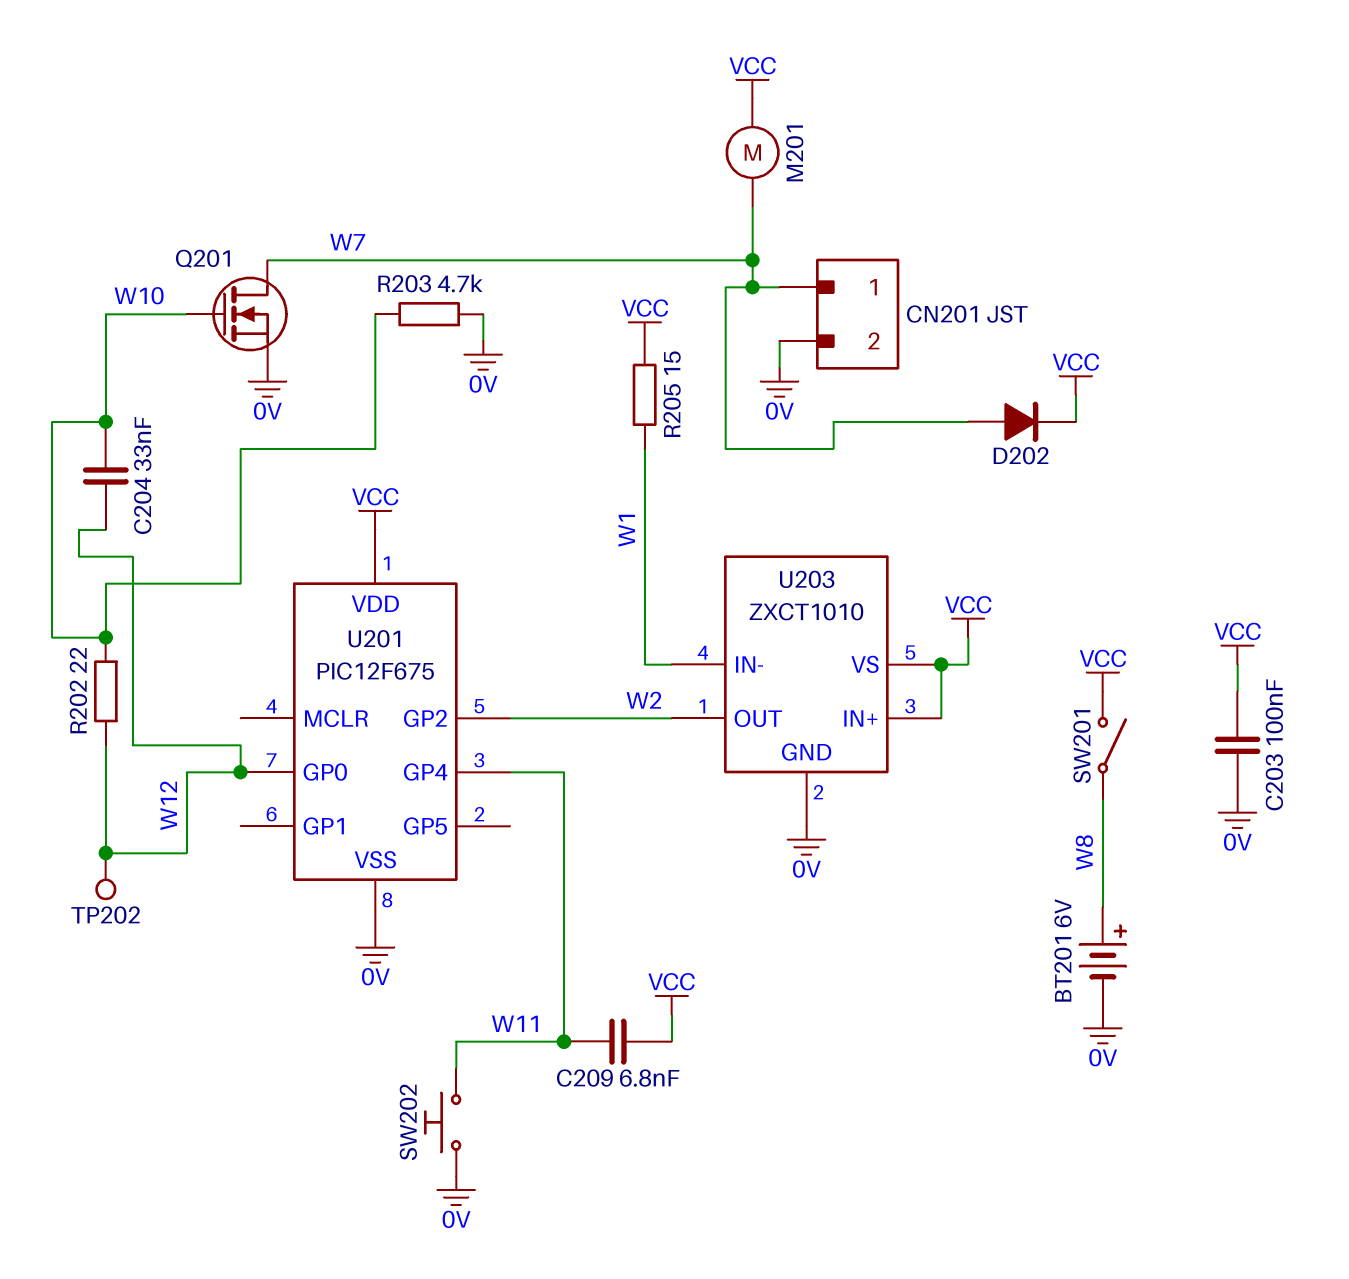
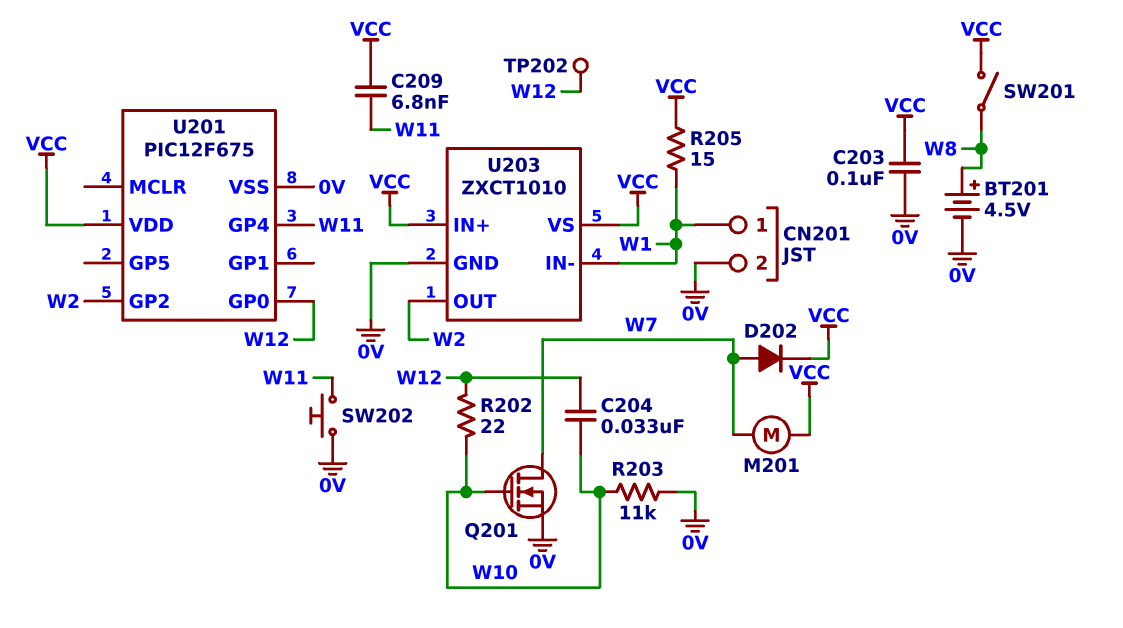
BT201: 6V (plus W8, minus 0V) -> 4.5V (plus W8, minus 0V)
CN201 pin 1: W7 -> W1
R203: 4.7k (0V, W10) -> 11k (0V, W10)

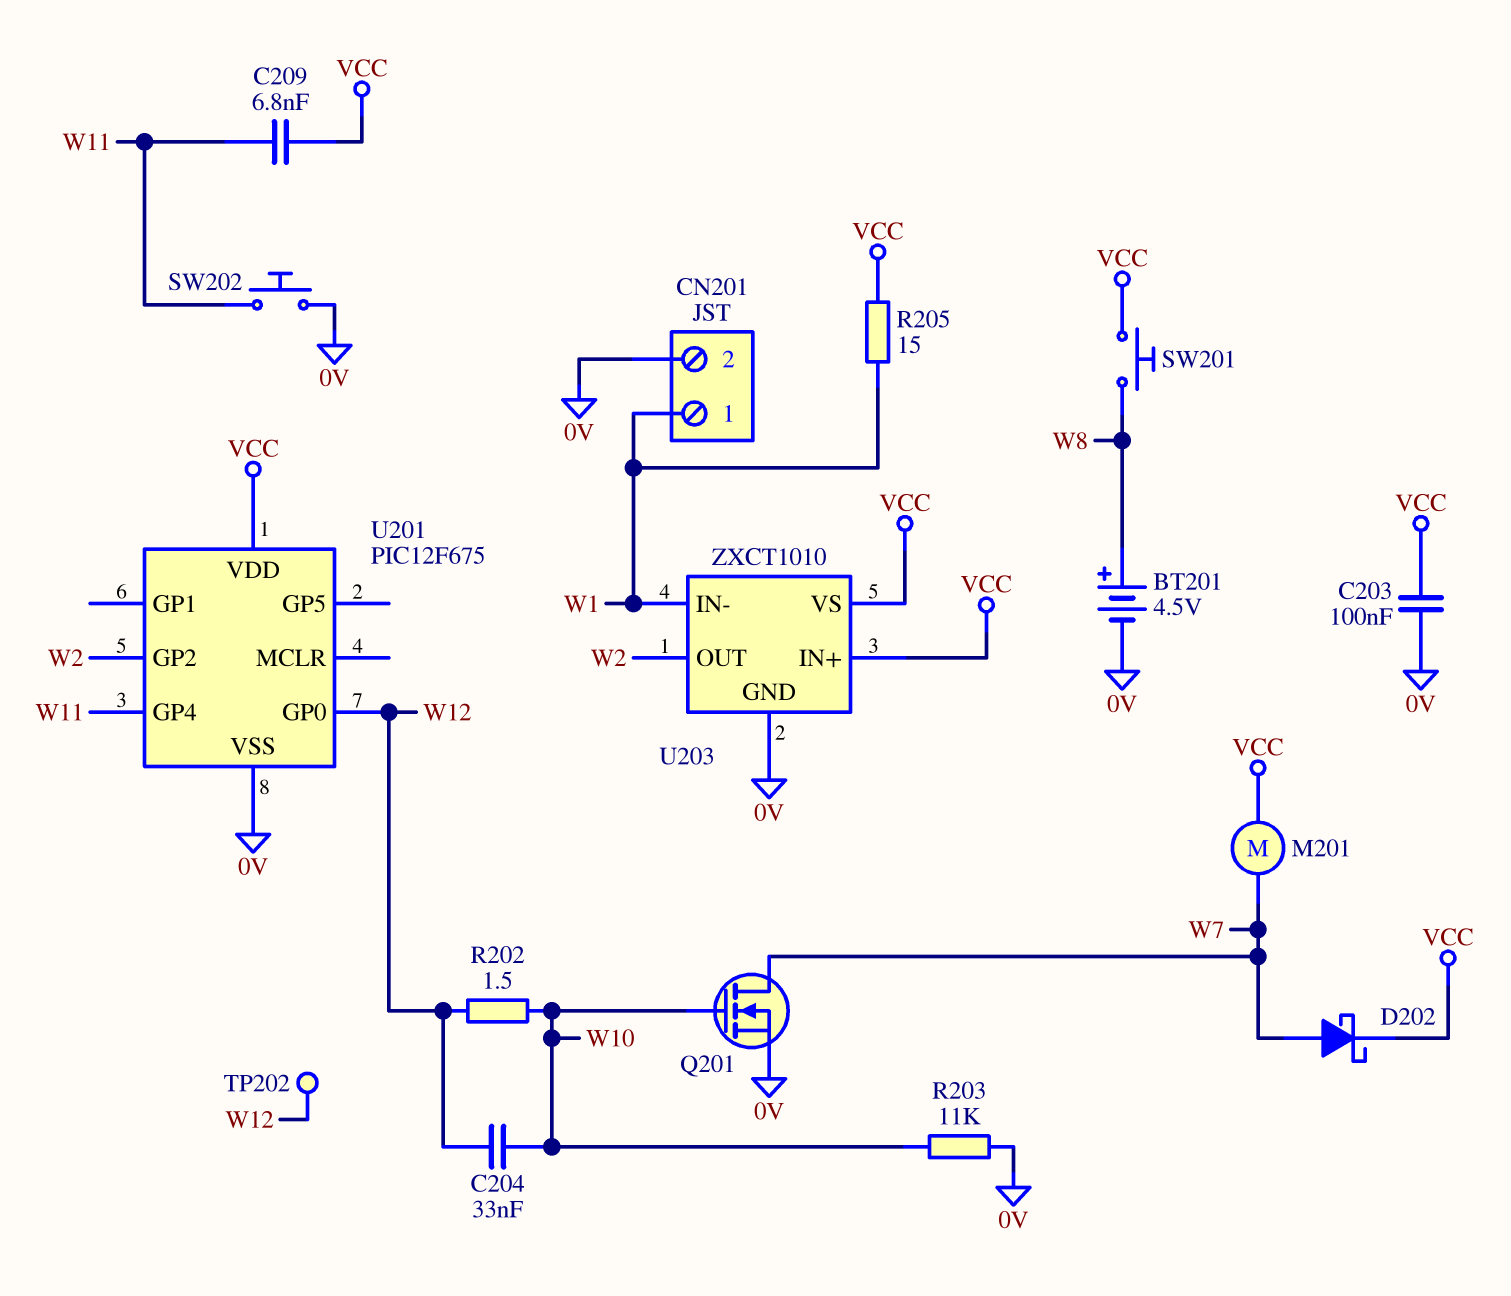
D202: diode (A W7, K VCC) -> schottky (A W7, K VCC)
R202: 22 (W10, W12) -> 1.5 (W10, W12)
SW201: switch (VCC, W8) -> button (VCC, W8)

